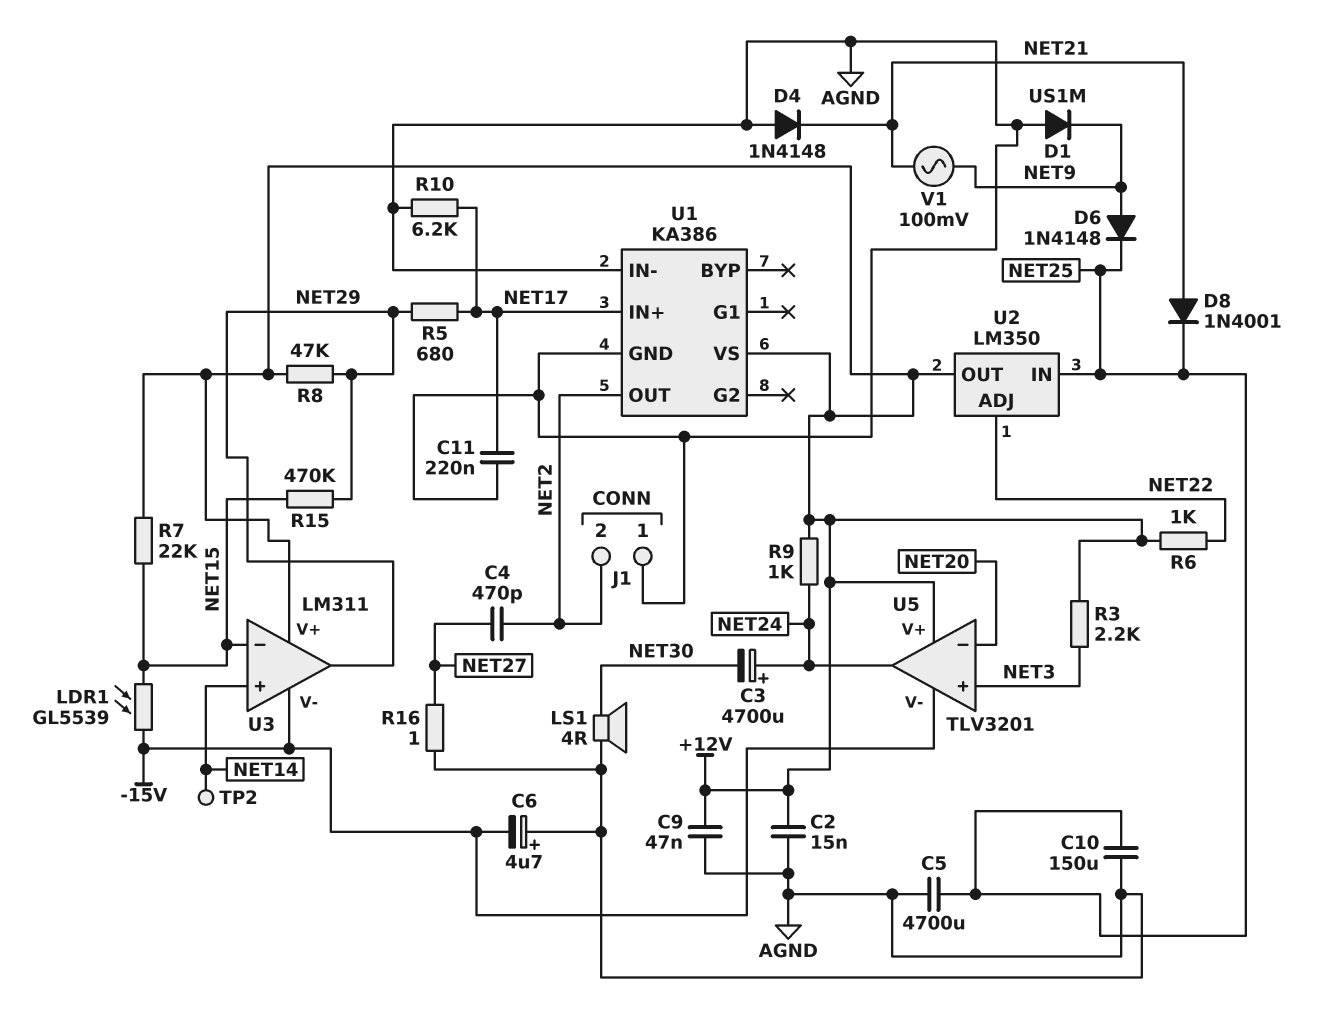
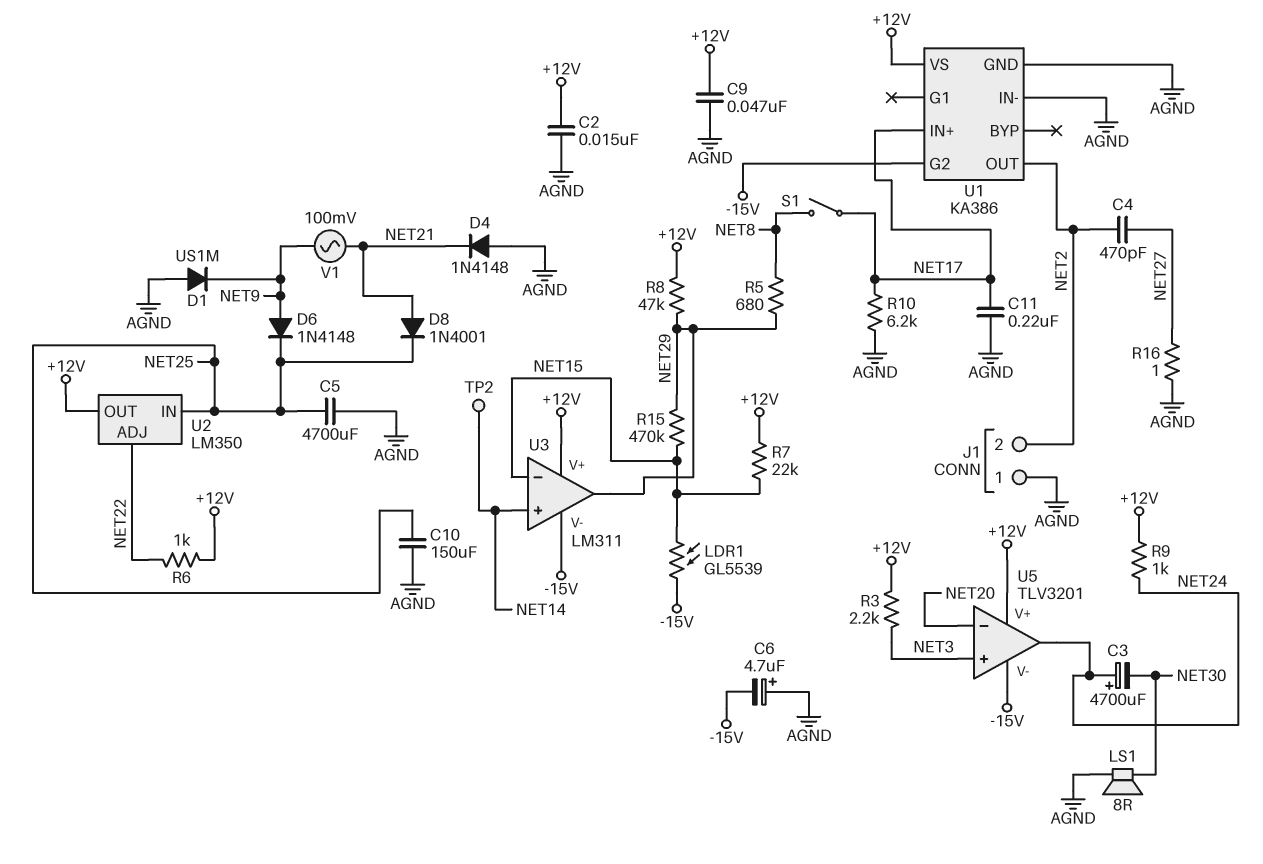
LS1: speaker 4R (AGND, NET30) -> speaker 8R (AGND, NET30)
R5: 680 (NET17, NET29) -> 680 (NET8, NET29)
S1: none -> switch (NET8, NET17)
U1 pin G2: none -> -15V

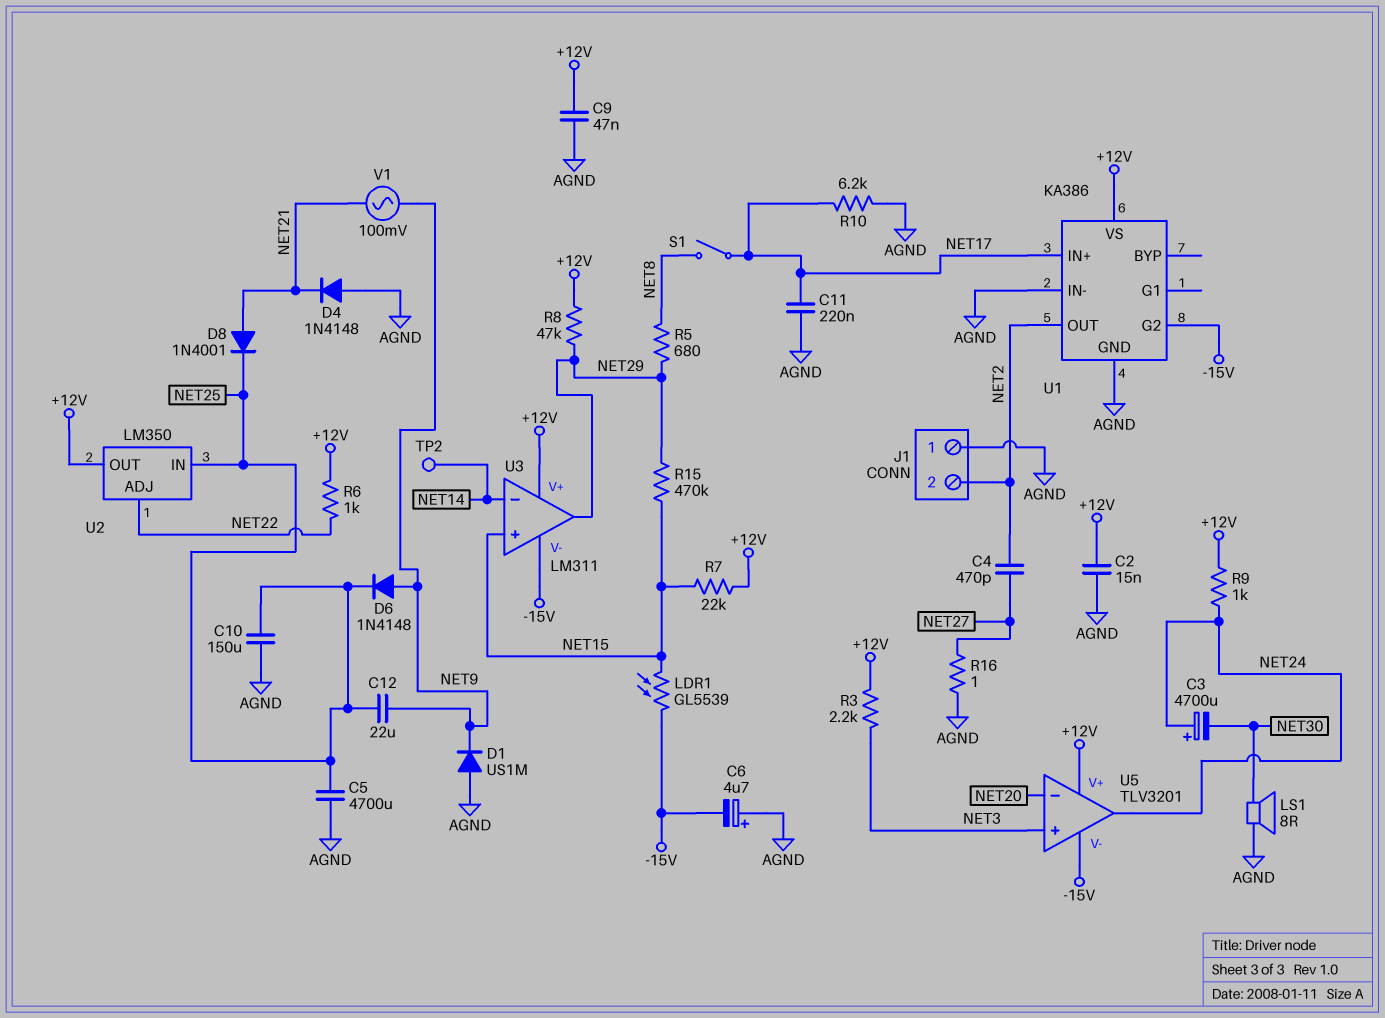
C12: none -> 22uF (NET9, NET25)
U3 pin in+: NET14 -> NET15
U3 pin in-: NET15 -> NET14

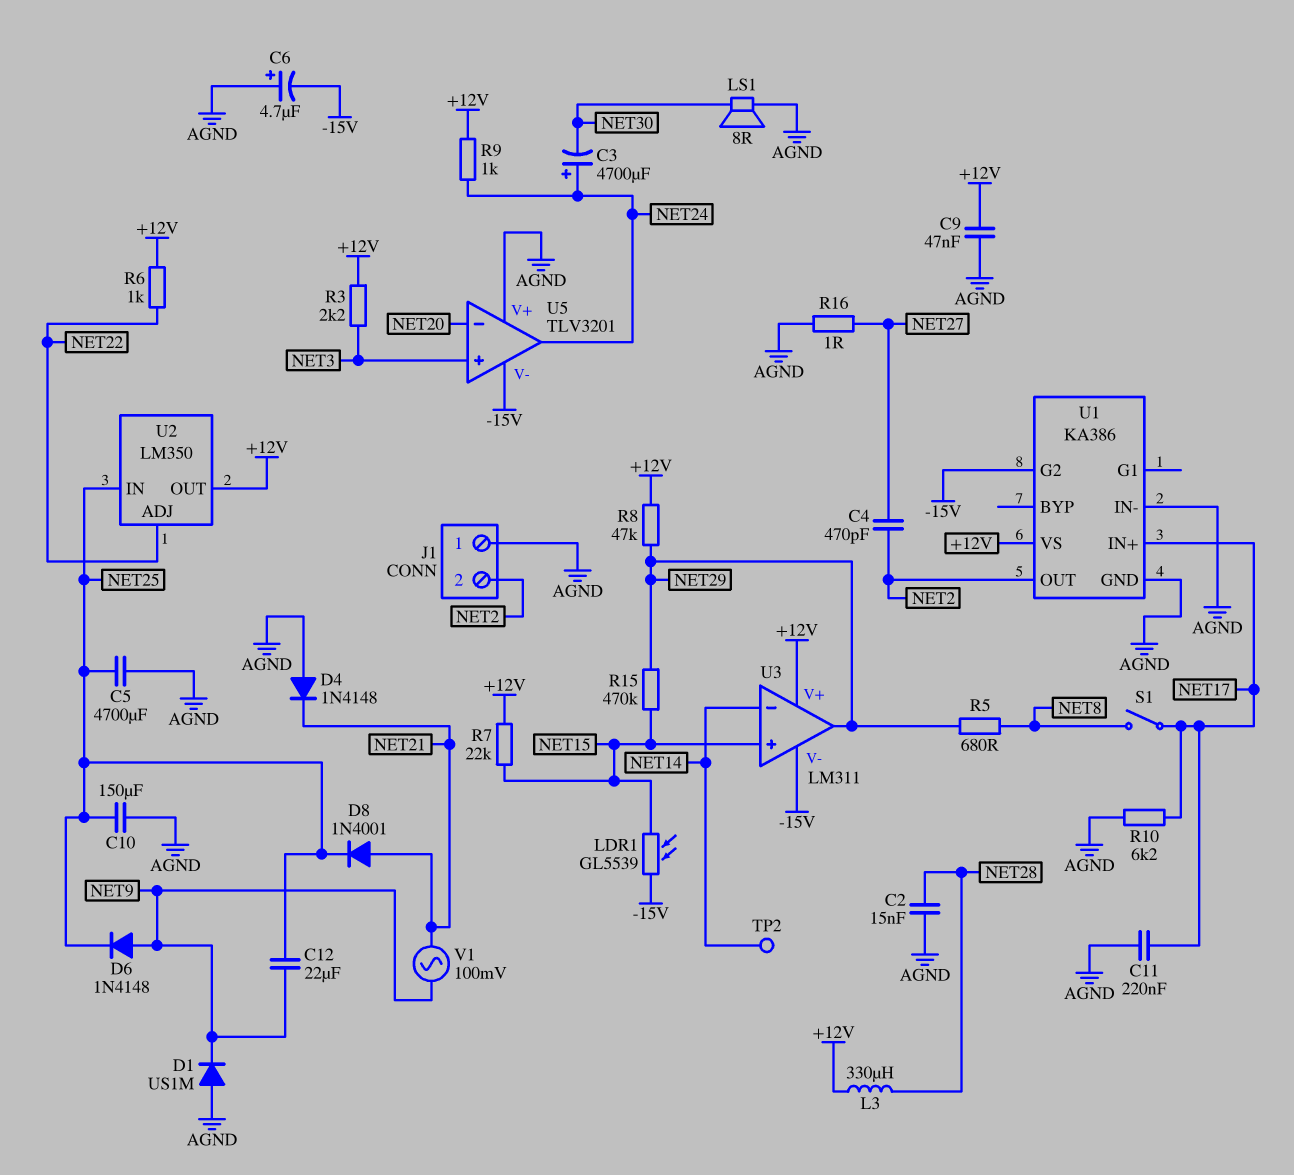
C2: 15nF (+12V, AGND) -> 15nF (AGND, NET28)
L3: none -> 330uH (+12V, NET28)
U5 pin V+: +12V -> AGND

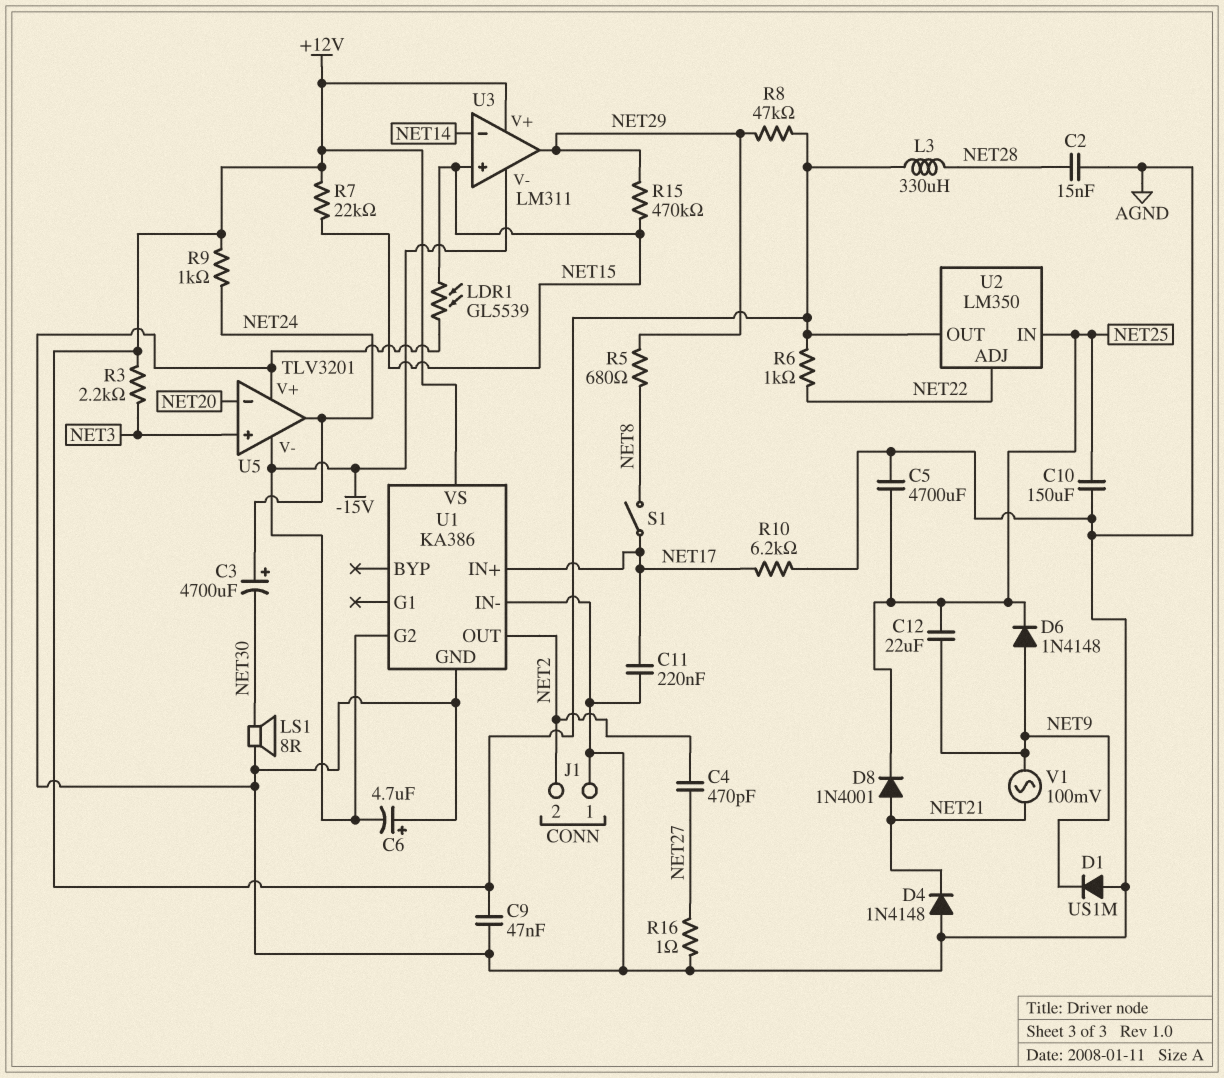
LDR1: GL5539 (-15V, NET15) -> GL5539 (AGND, NET15)
TP2: test point (NET14) -> none

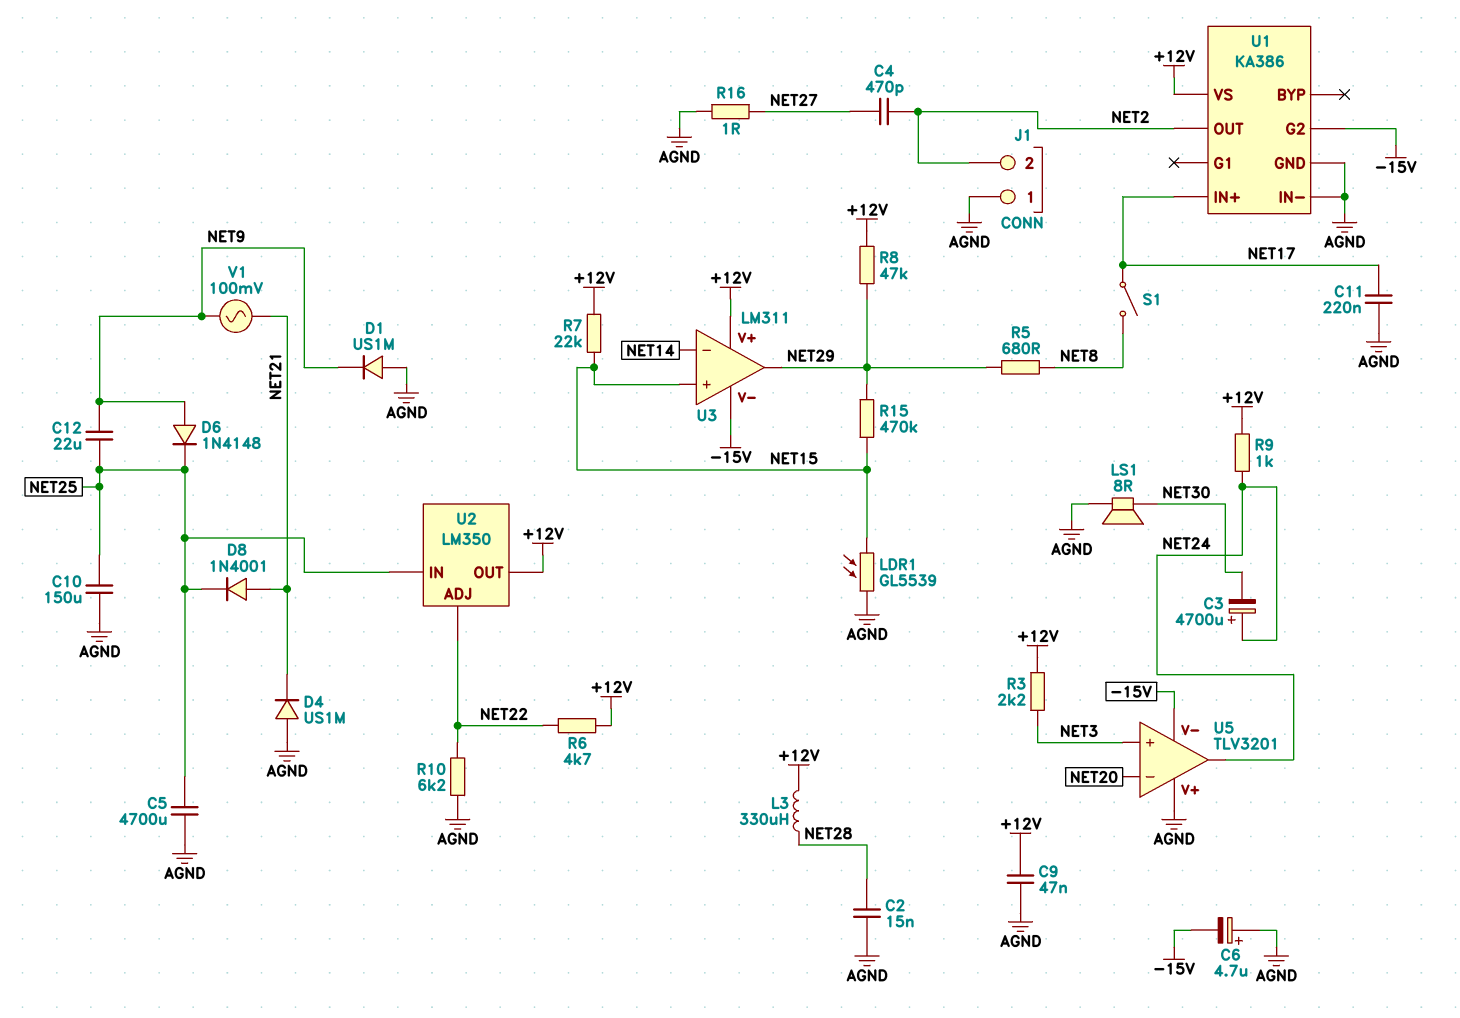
D4: diode 1N4148 (A AGND, K NET21) -> diode US1M (A AGND, K NET21)
R6: 1k (+12V, NET22) -> 4.7k (+12V, NET22)
R10: 6.2k (AGND, NET17) -> 6.2k (AGND, NET22)

